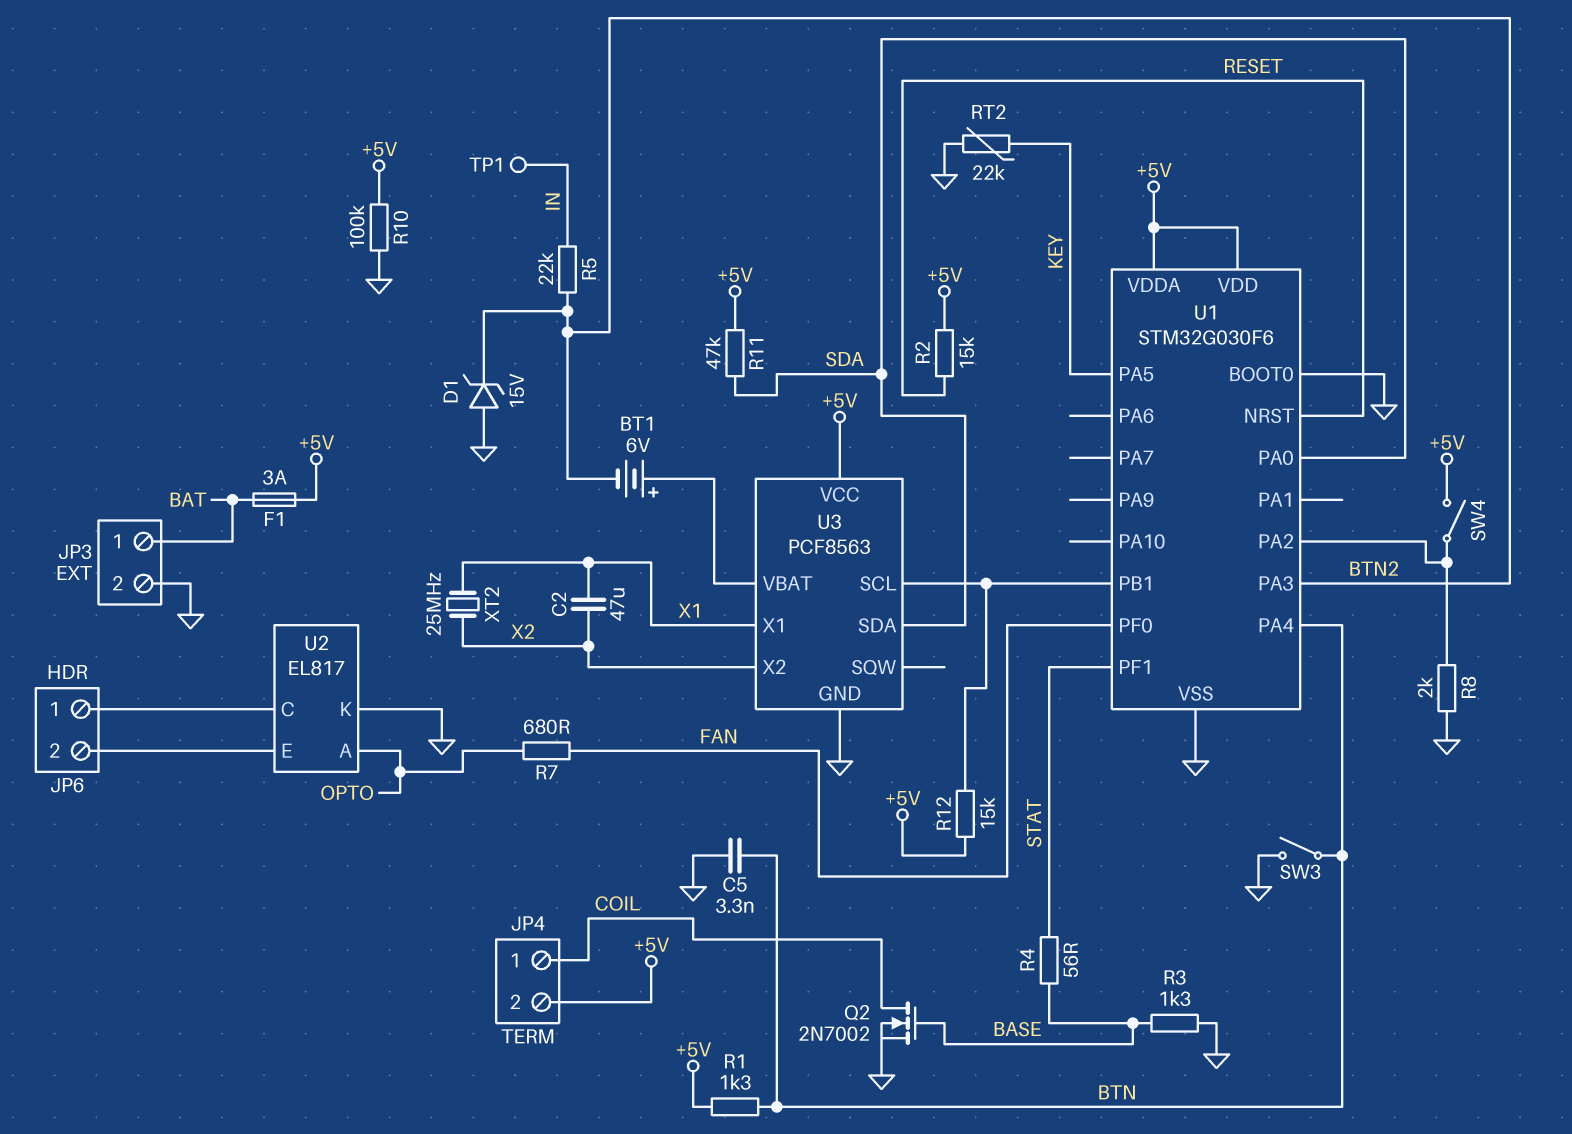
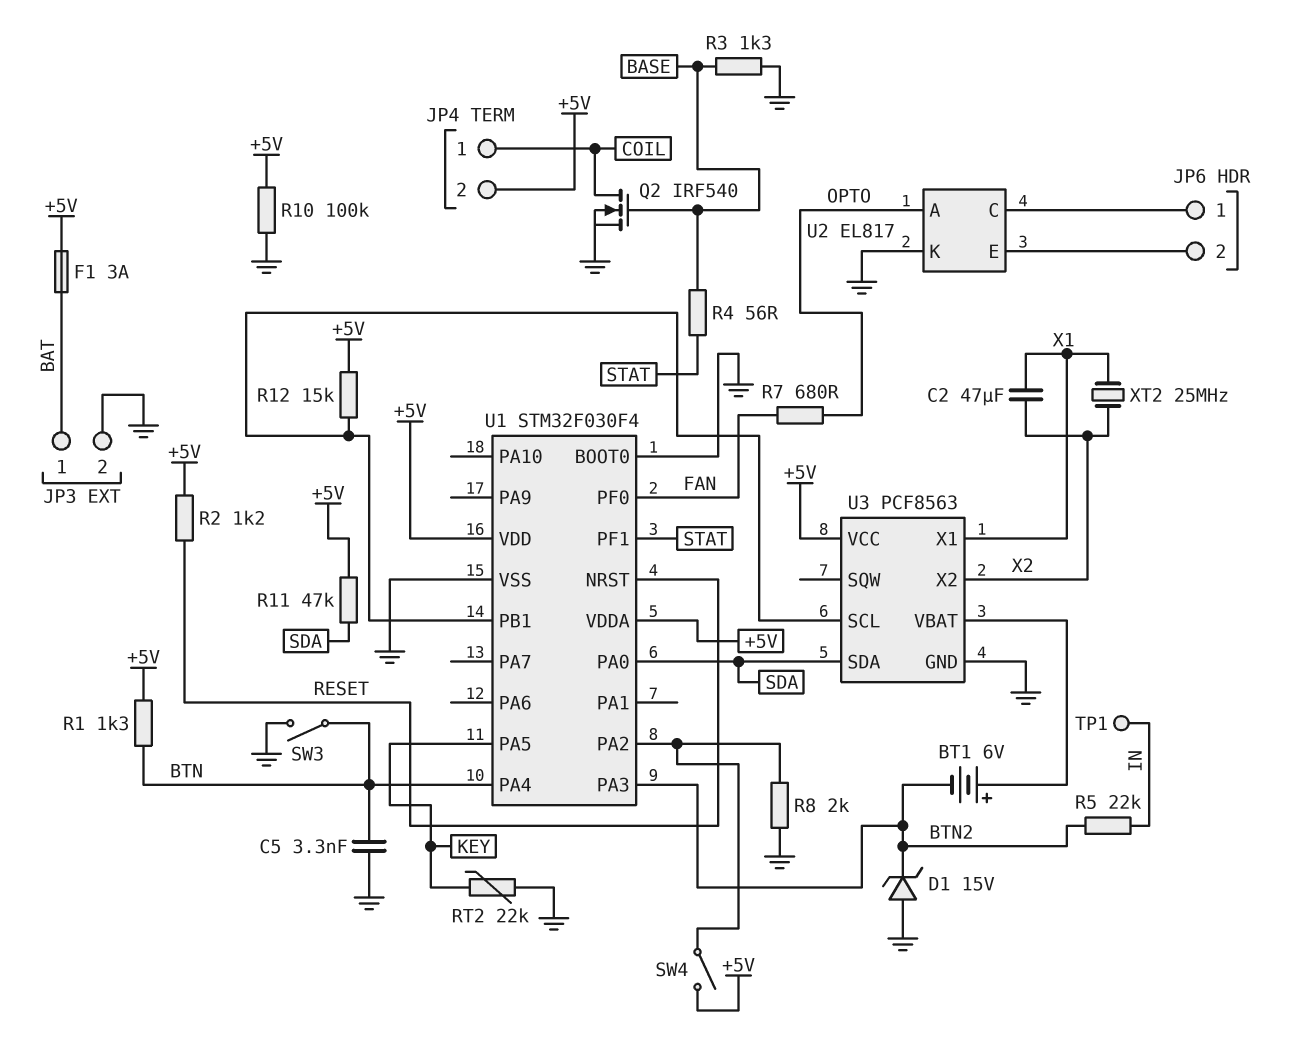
Q2: NMOS 2N7002 (G BASE, D COIL, S GND) -> NMOS IRF540 (G BASE, D COIL, S GND)
R2: 15k (+5V, RESET) -> 1.2k (+5V, RESET)
U1: STM32G030F6 -> STM32F030F4

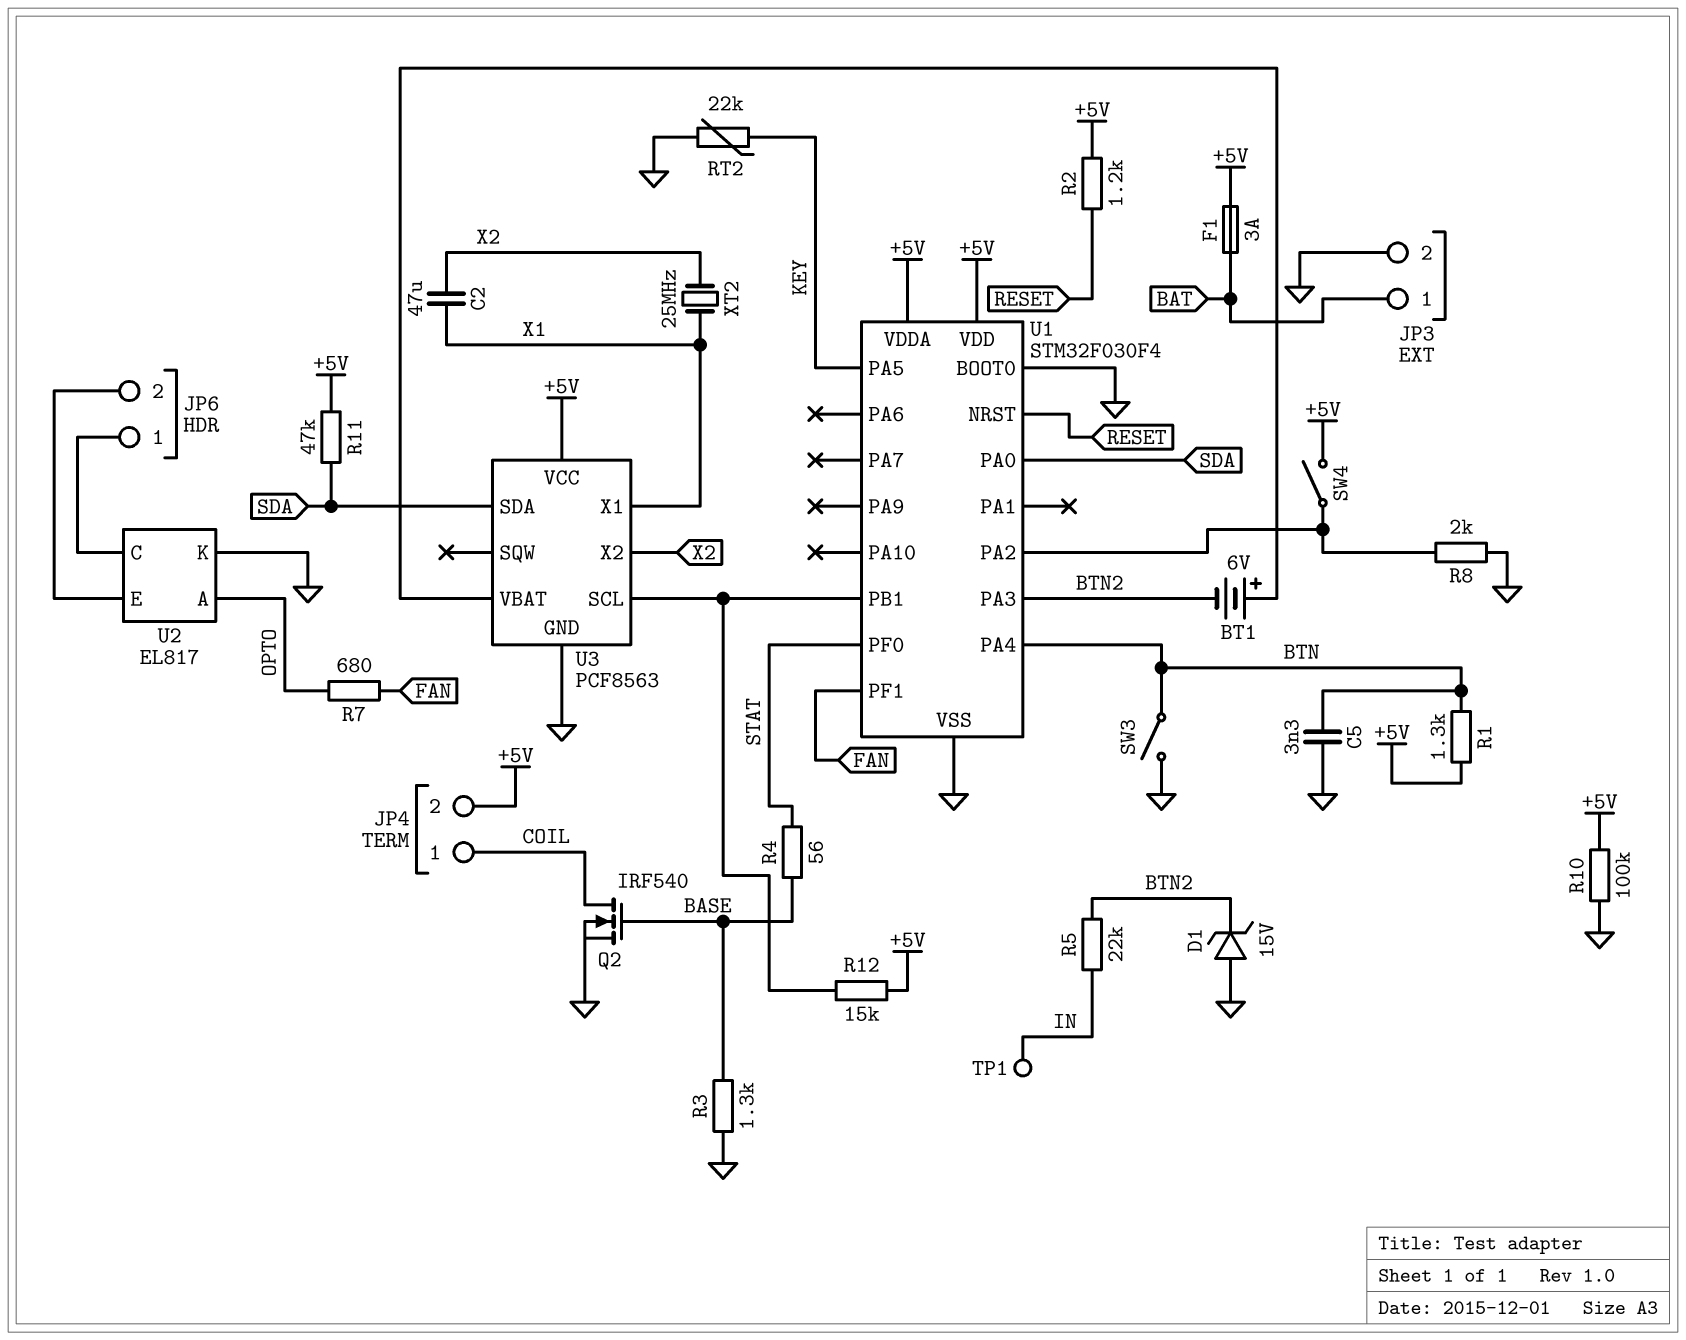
U1 pin PF0: FAN -> STAT
U1 pin PF1: STAT -> FAN

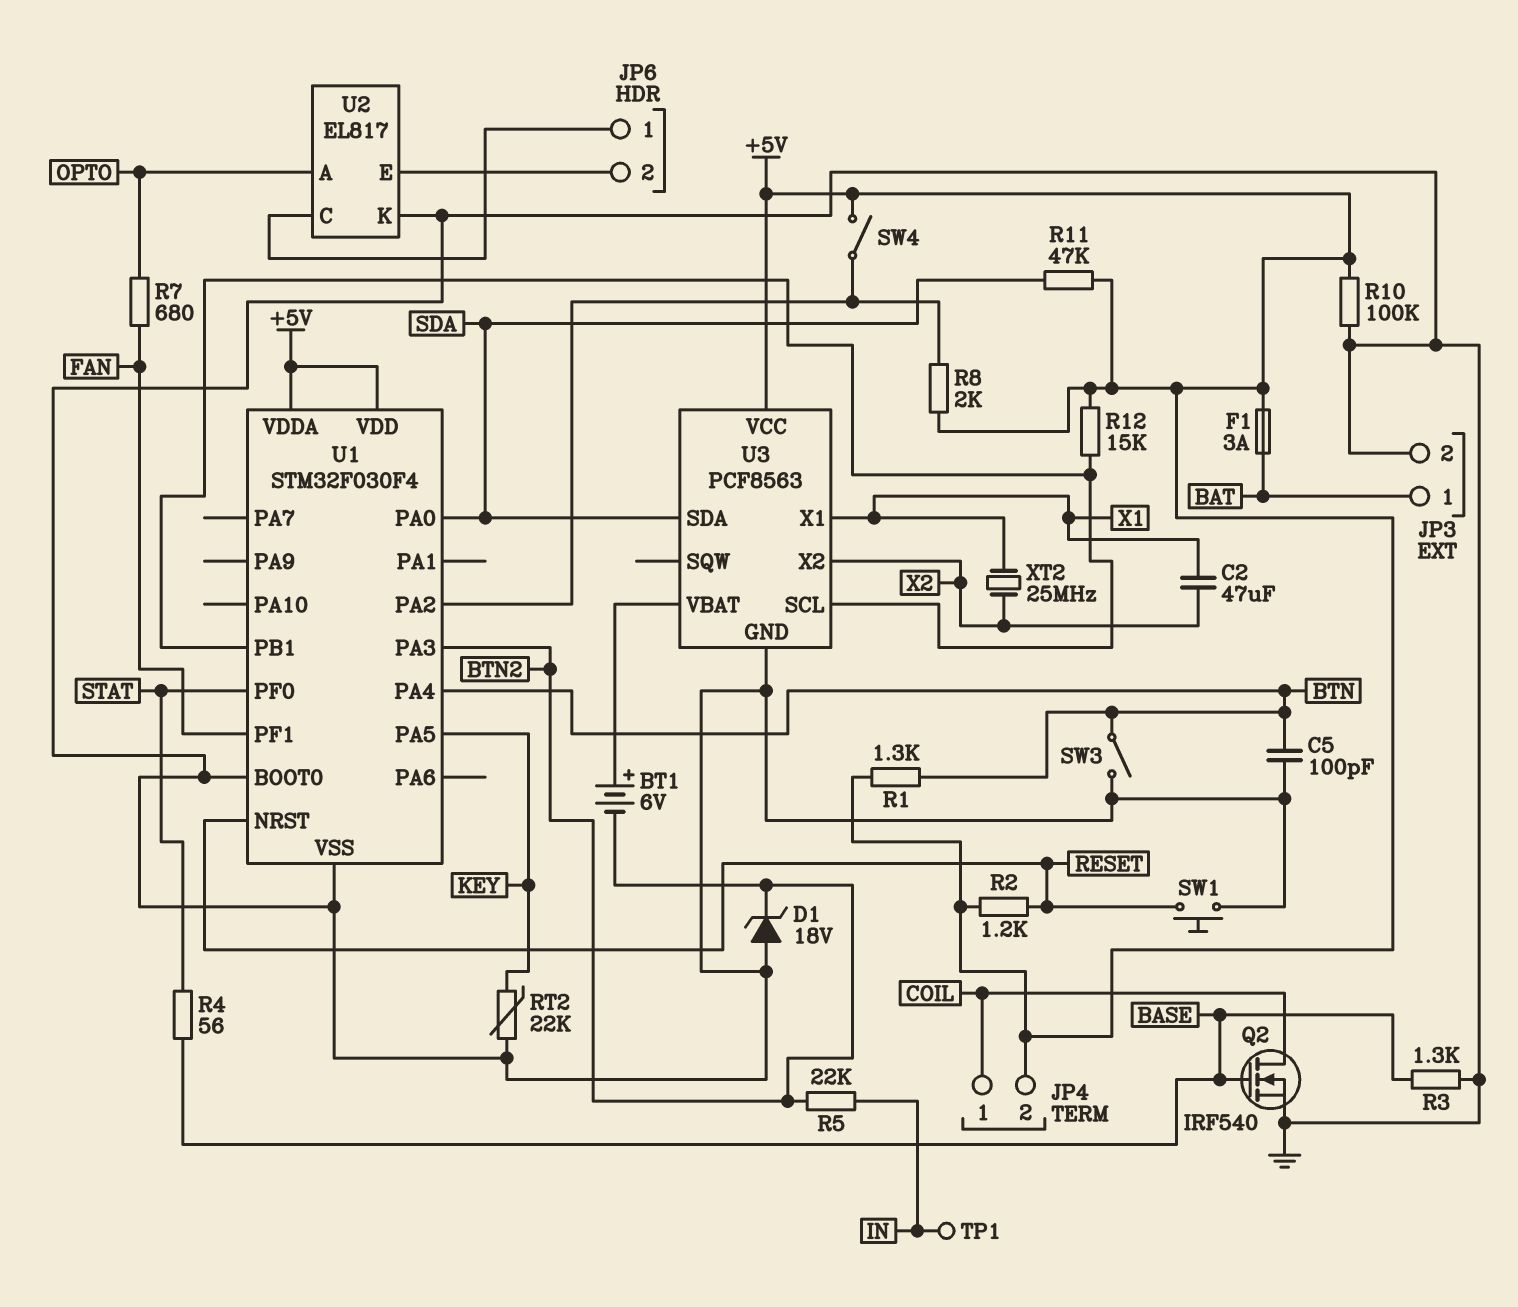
C5: 3.3nF (BTN, GND) -> 100pF (BTN, GND)
D1: zener 15V (A GND, K BTN2) -> zener 18V (A GND, K BTN2)
R8: 2k (GND, U1/PA2) -> 2k (+5V, U1/PA2)
SW1: none -> button (GND, RESET)

